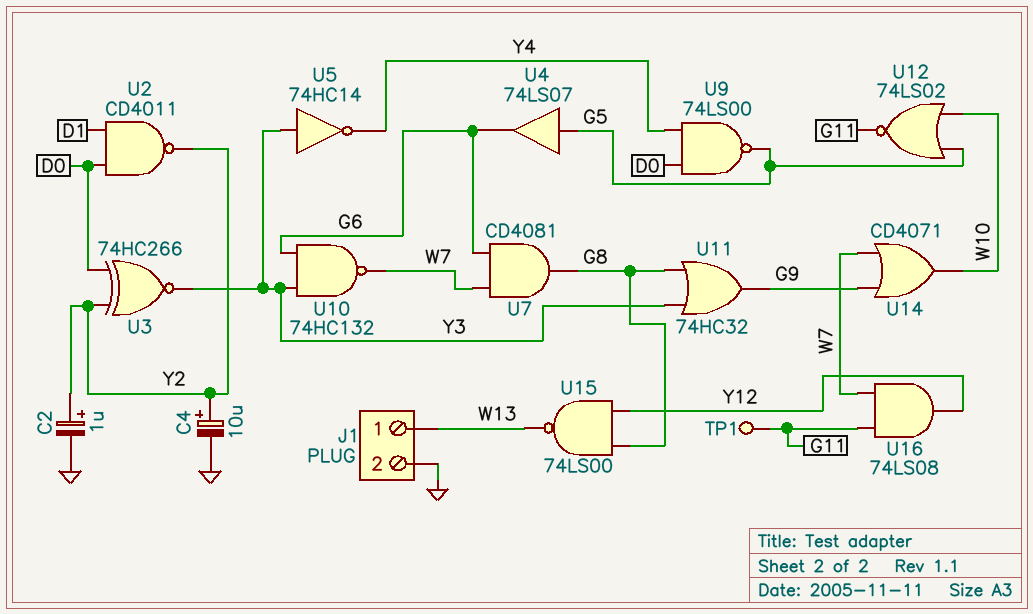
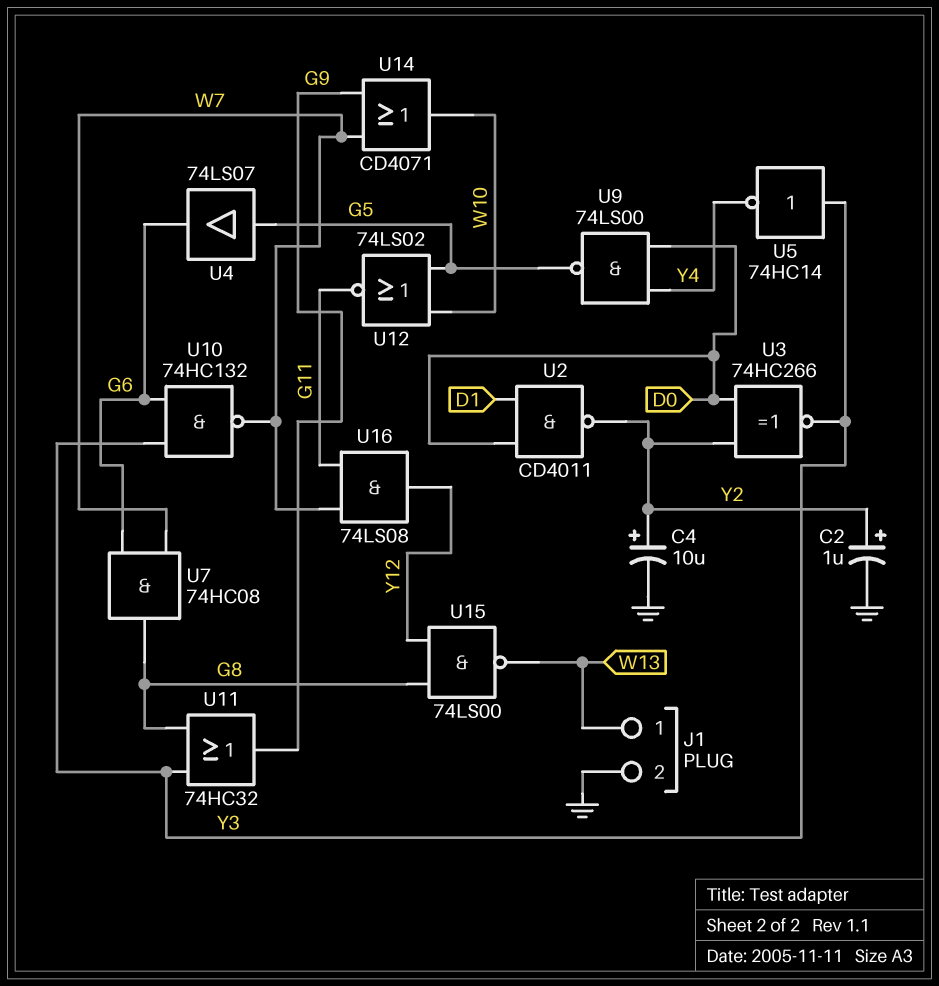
TP1: test point (G11) -> none
U7: AND CD4081 (in G6, in W7, out G8) -> AND 74HC08 (in G6, in W7, out G8)

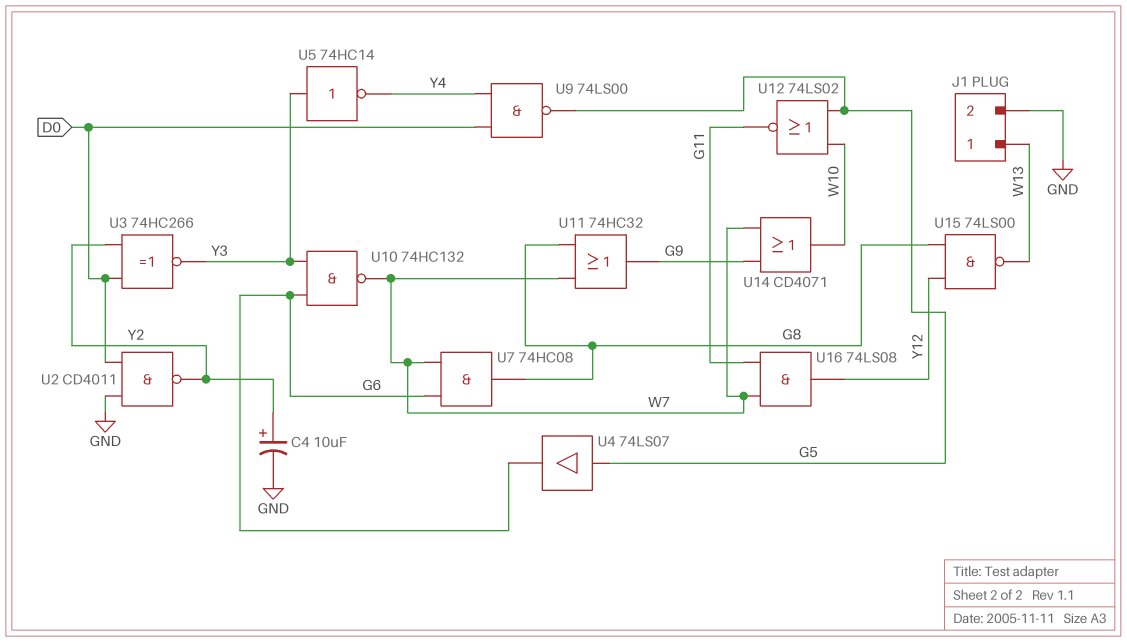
C2: 1uF (plus Y2, minus GND) -> none
U2: NAND CD4011 (in D0, in D1, out Y2) -> NAND CD4011 (in D0, in GND, out Y2)
U11: OR 74HC32 (in G8, in Y3, out G9) -> OR 74HC32 (in G8, in W7, out G9)

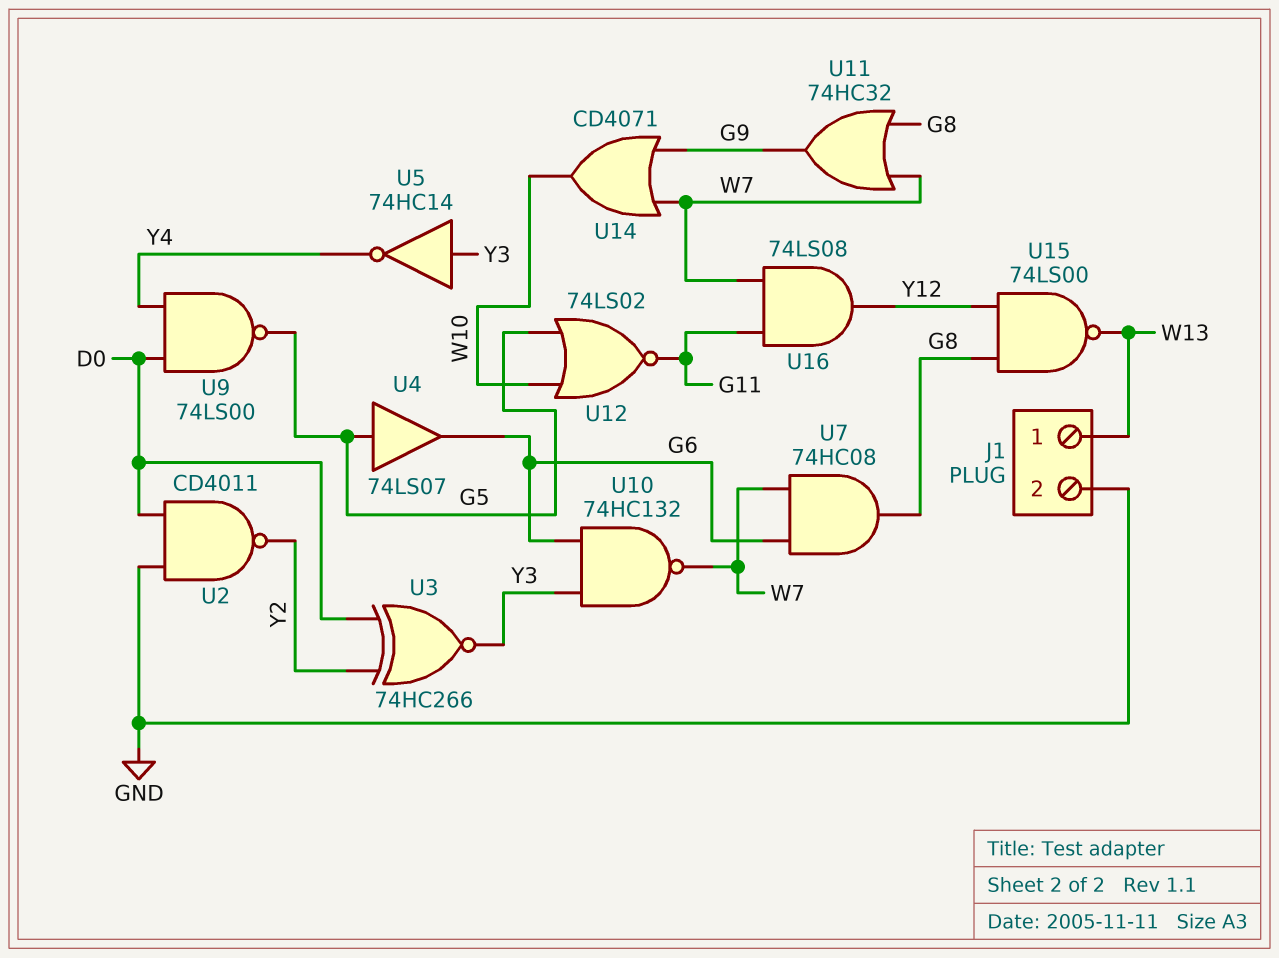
C4: 10uF (plus Y2, minus GND) -> none

